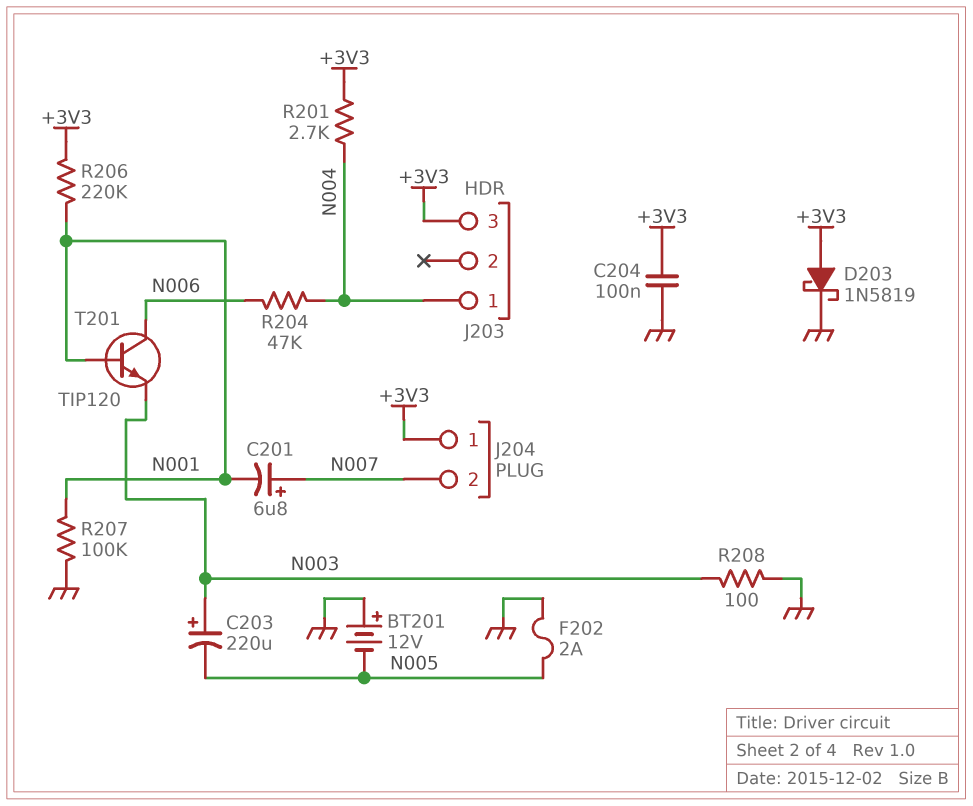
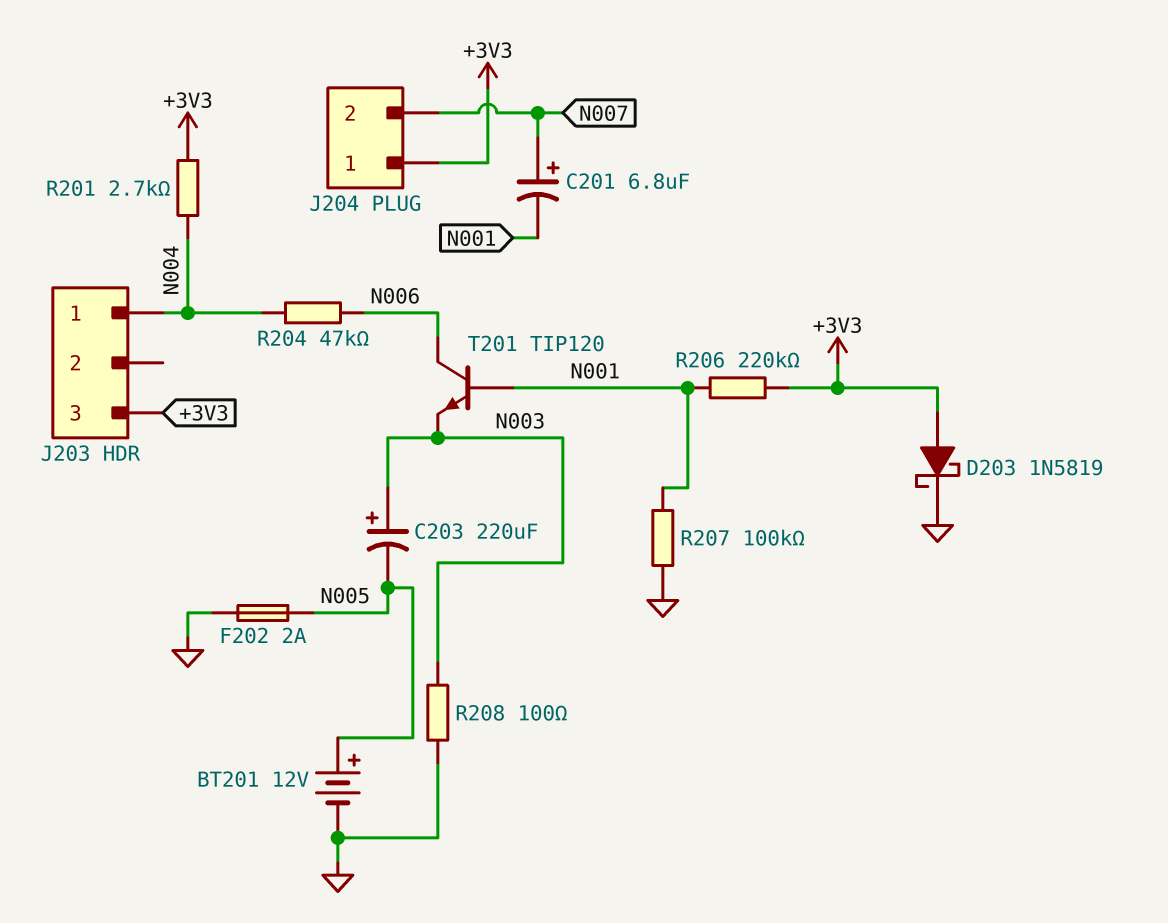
BT201: 12V (plus GND, minus N005) -> 12V (plus N005, minus GND)
C204: 100nF (+3V3, GND) -> none

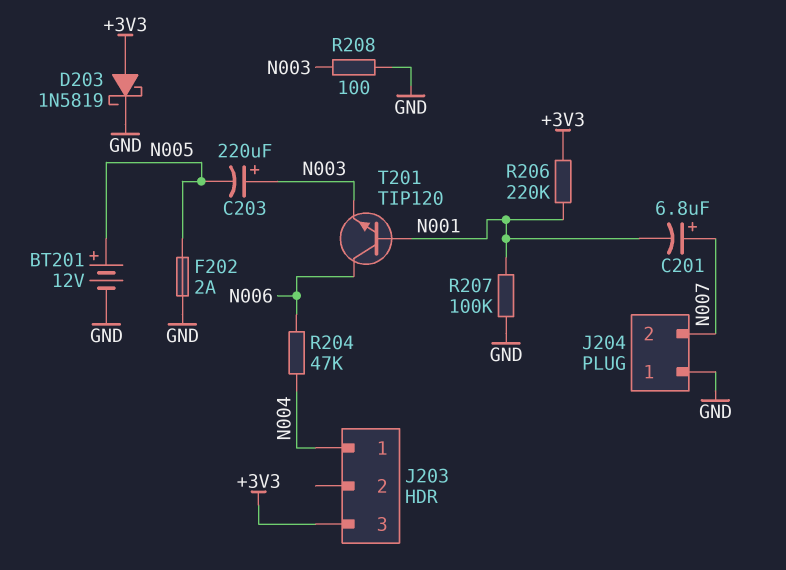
J204 pin 1: +3V3 -> GND
R201: 2.7k (+3V3, N004) -> none

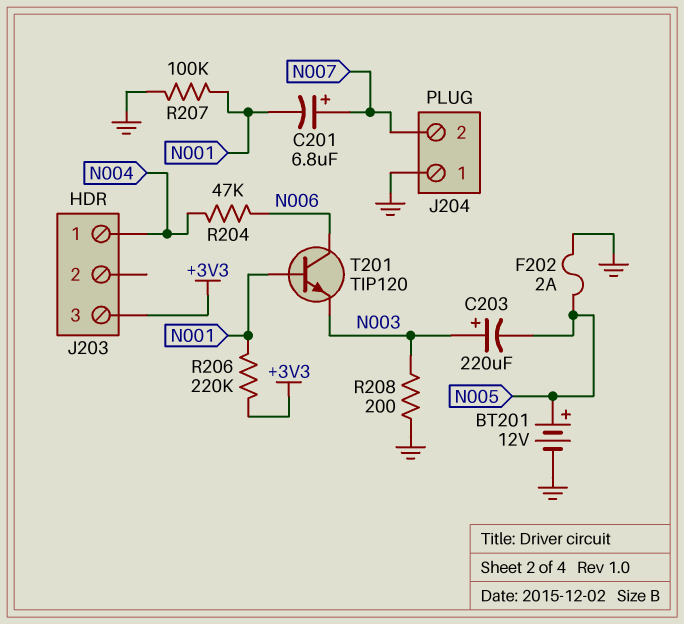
D203: schottky 1N5819 (A +3V3, K GND) -> none
R208: 100 (GND, N003) -> 200 (GND, N003)

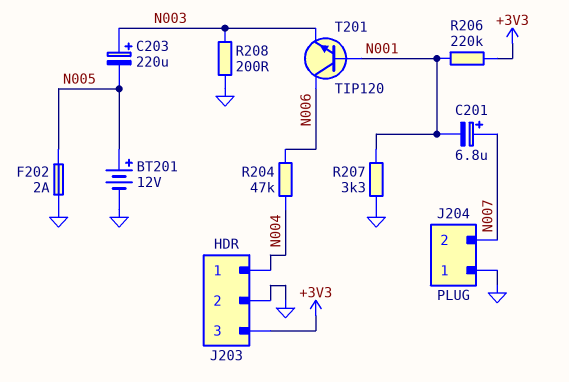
J203 pin 2: none -> GND
R207: 100k (GND, N001) -> 3.3k (GND, N001)

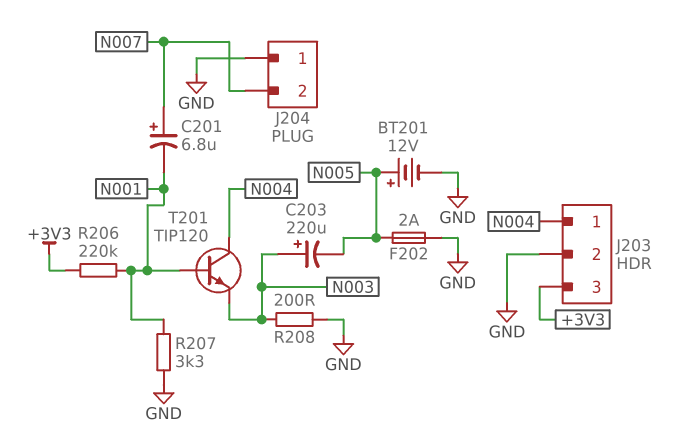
R204: 47k (N004, N006) -> none
T201: NPN TIP120 (B N001, C N006, E N003) -> NPN TIP120 (B N001, C N004, E N003)

